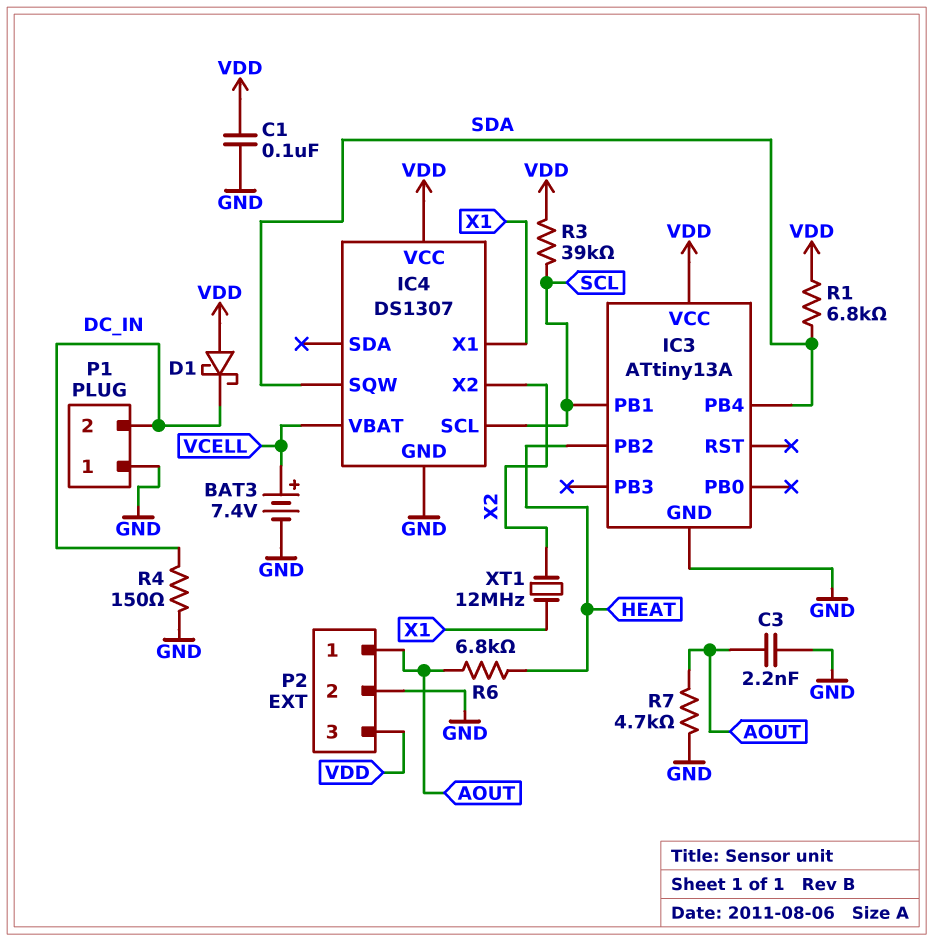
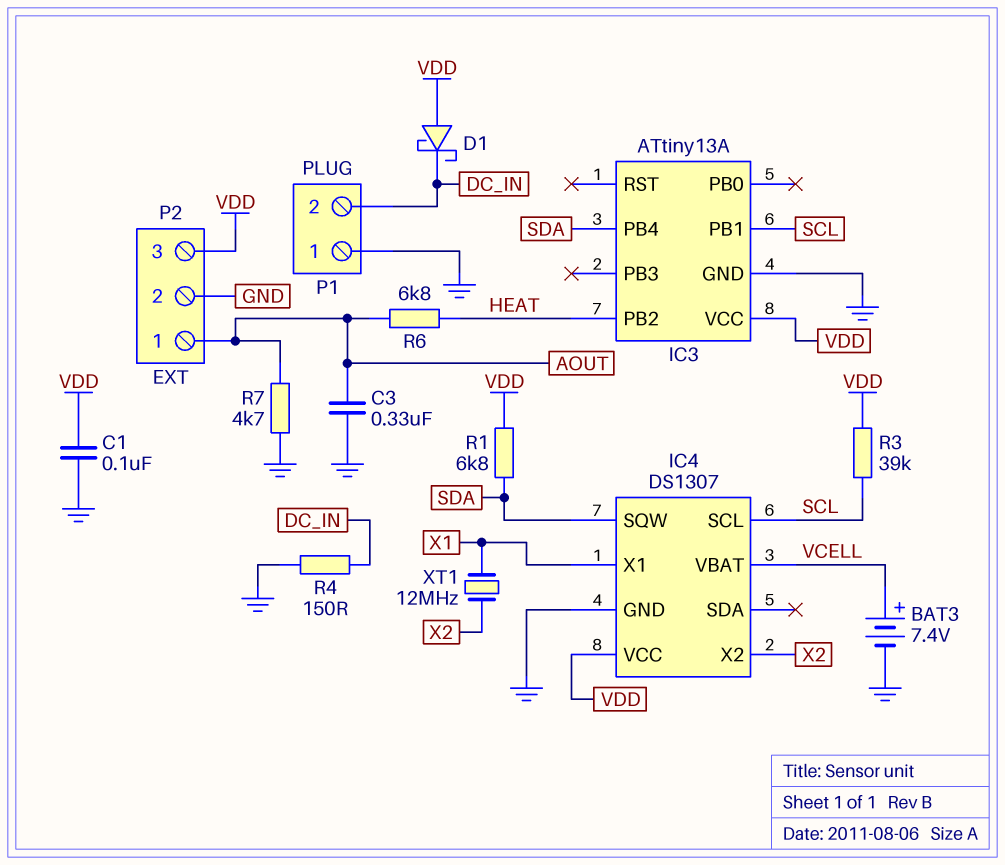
C3: 2.2nF (AOUT, GND) -> 330nF (AOUT, GND)

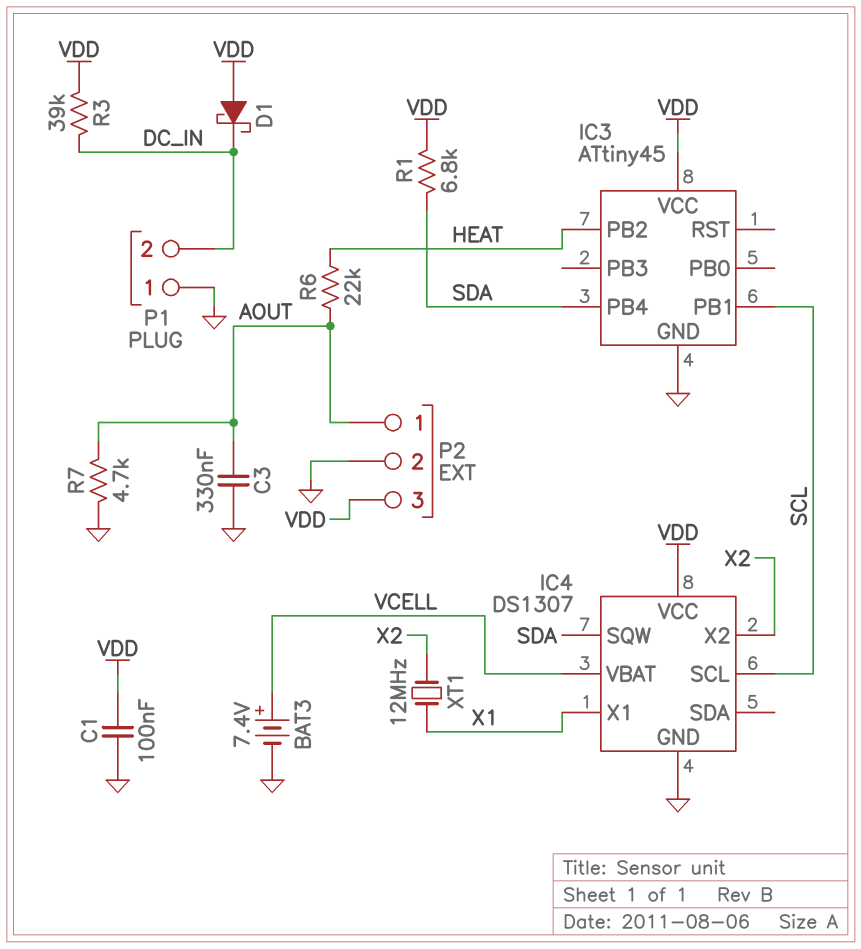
IC3: ATtiny13A -> ATtiny45
R3: 39k (SCL, VDD) -> 39k (DC_IN, VDD)
R4: 150 (DC_IN, GND) -> none
R6: 6.8k (AOUT, HEAT) -> 22k (AOUT, HEAT)

